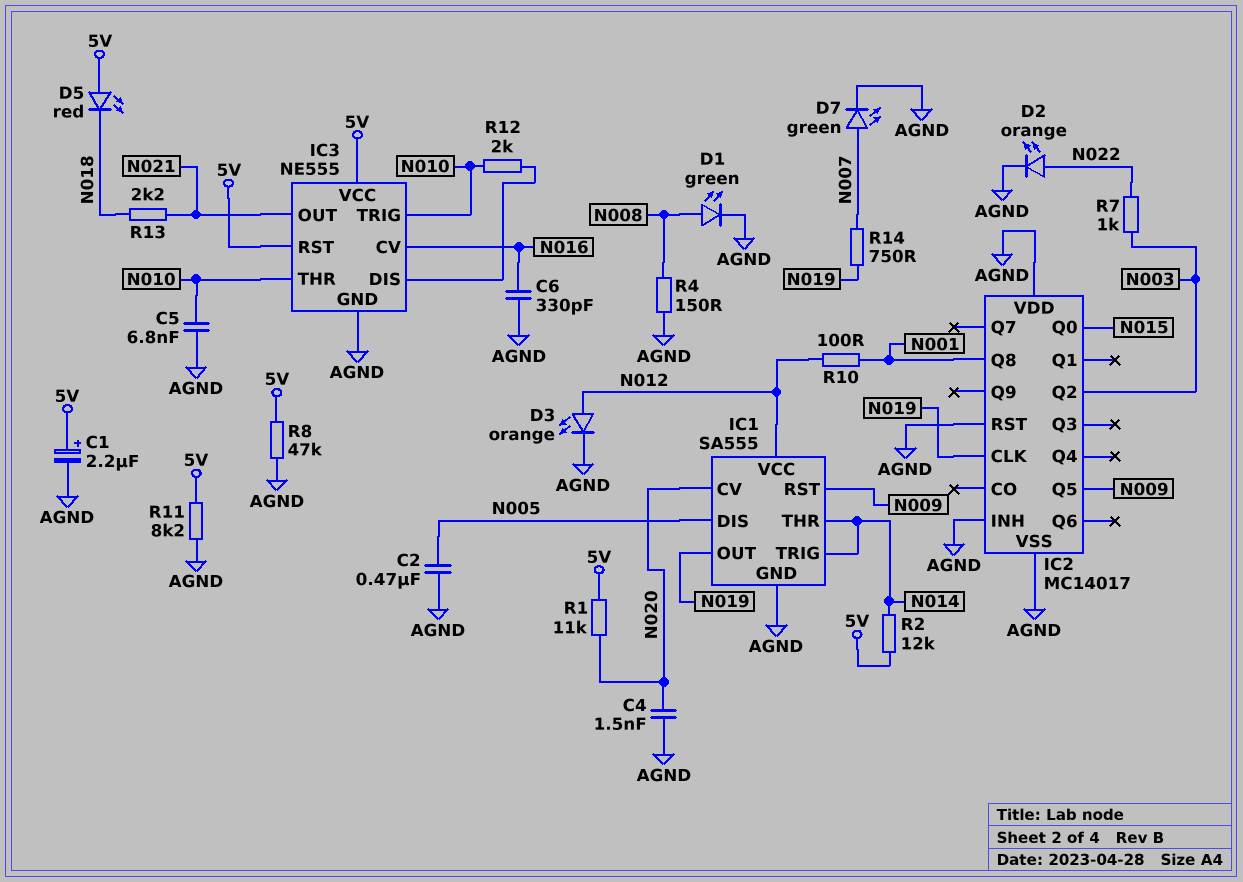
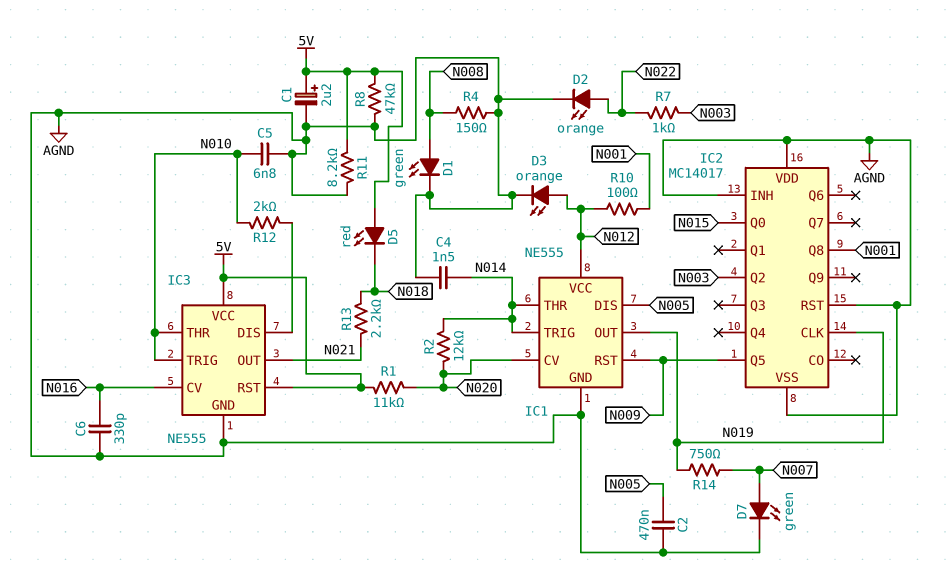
C4: 1.5nF (AGND, N020) -> 1.5nF (AGND, N014)
IC1: SA555 -> NE555
R2: 12k (5V, N014) -> 12k (N014, N020)

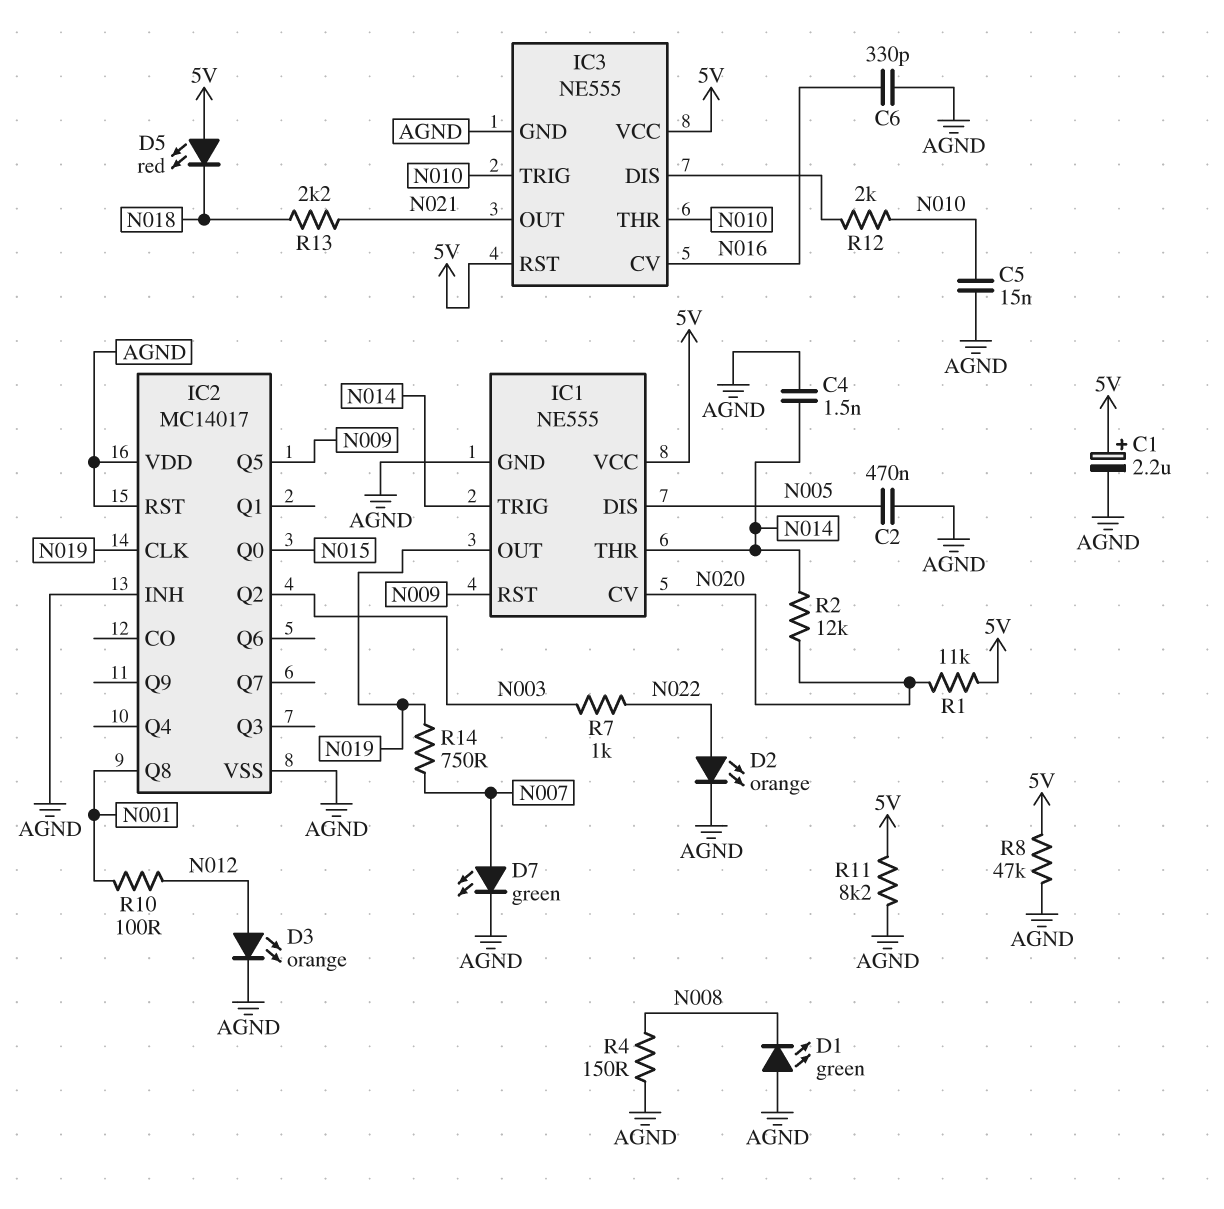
C5: 6.8nF (AGND, N010) -> 15nF (AGND, N010)
D1: LED green (A N008, K AGND) -> LED green (A AGND, K N008)
IC1 pin VCC: N012 -> 5V

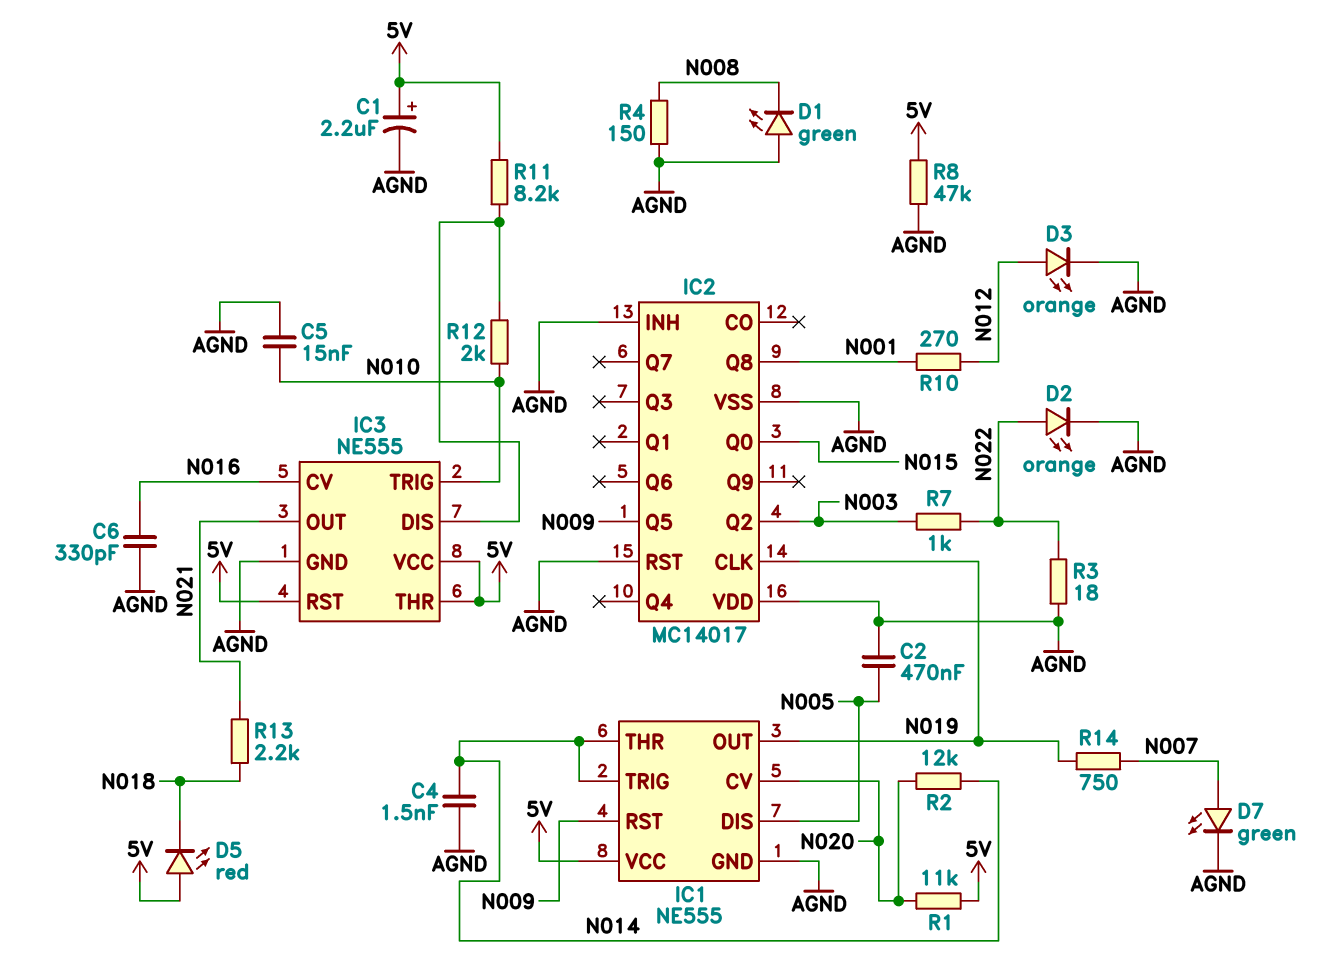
IC3 pin THR: N010 -> 5V
R3: none -> 18 (AGND, N022)
R10: 100 (N001, N012) -> 270 (N001, N012)
R11: 8.2k (5V, AGND) -> 8.2k (5V, IC3/DIS)

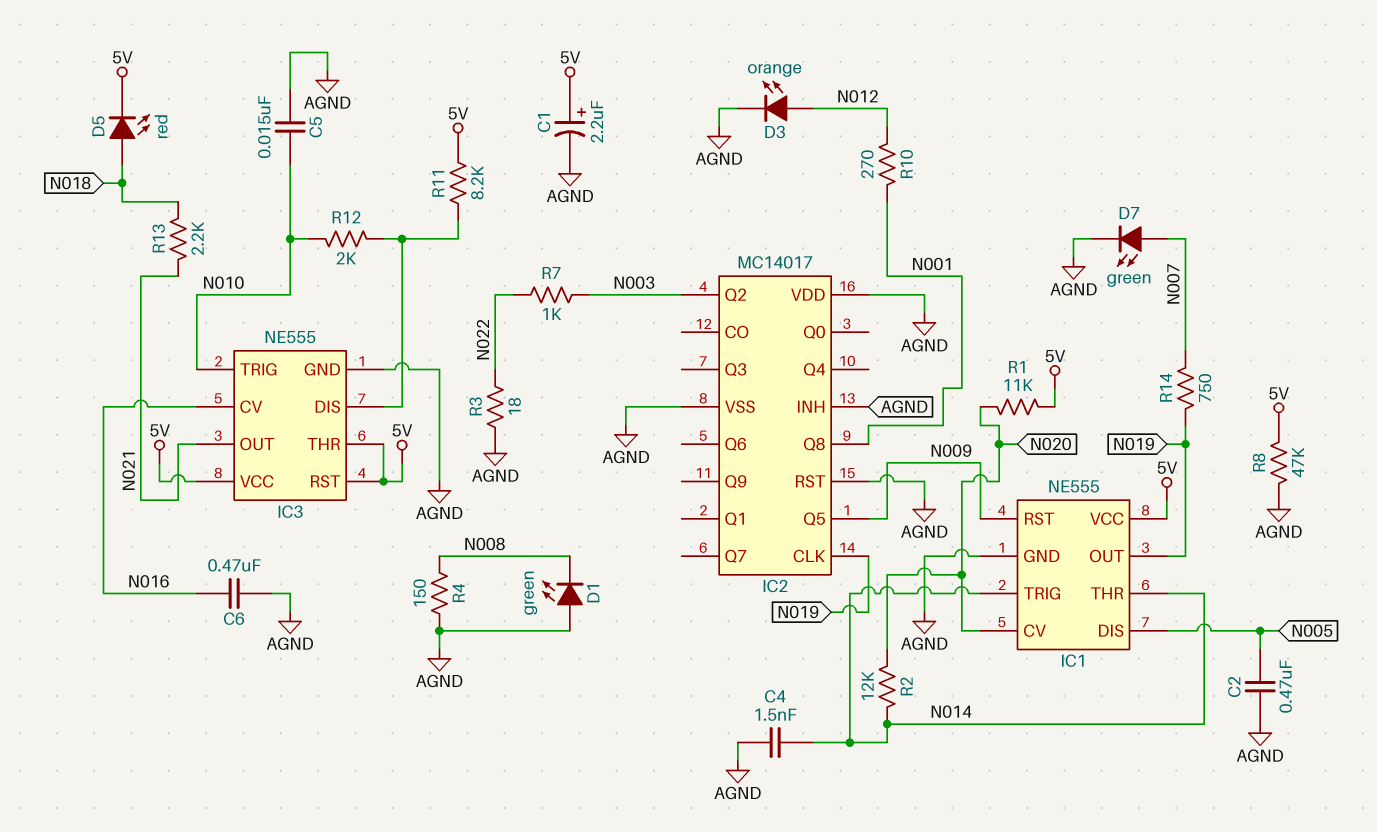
C6: 330pF (AGND, N016) -> 470nF (AGND, N016)
D2: LED orange (A N022, K AGND) -> none
D5: LED red (A 5V, K N018) -> LED red (A N018, K 5V)
IC2 pin Q0: N015 -> none

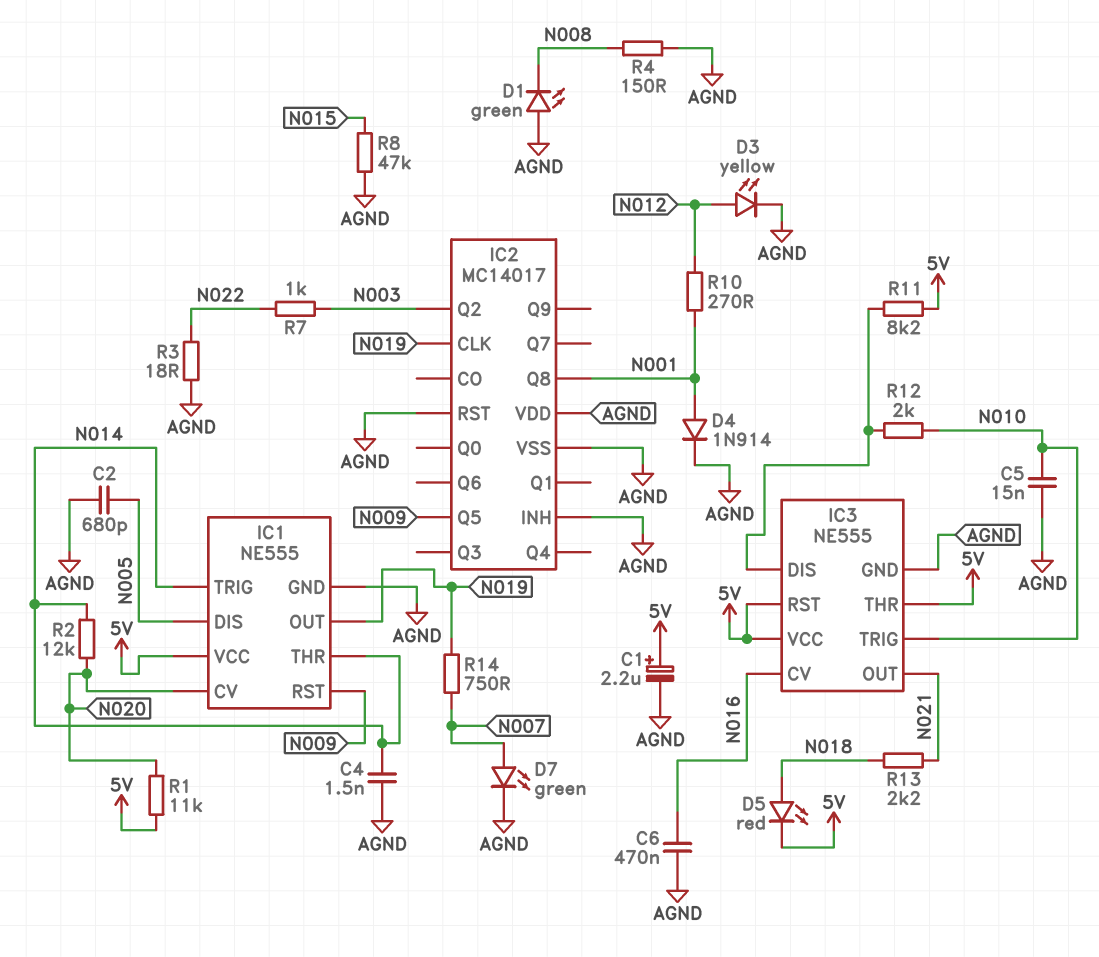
C2: 470nF (AGND, N005) -> 680pF (AGND, N005)
D3: LED orange (A N012, K AGND) -> LED yellow (A N012, K AGND)
D4: none -> diode 1N914 (A N001, K AGND)
R8: 47k (5V, AGND) -> 47k (AGND, N015)

